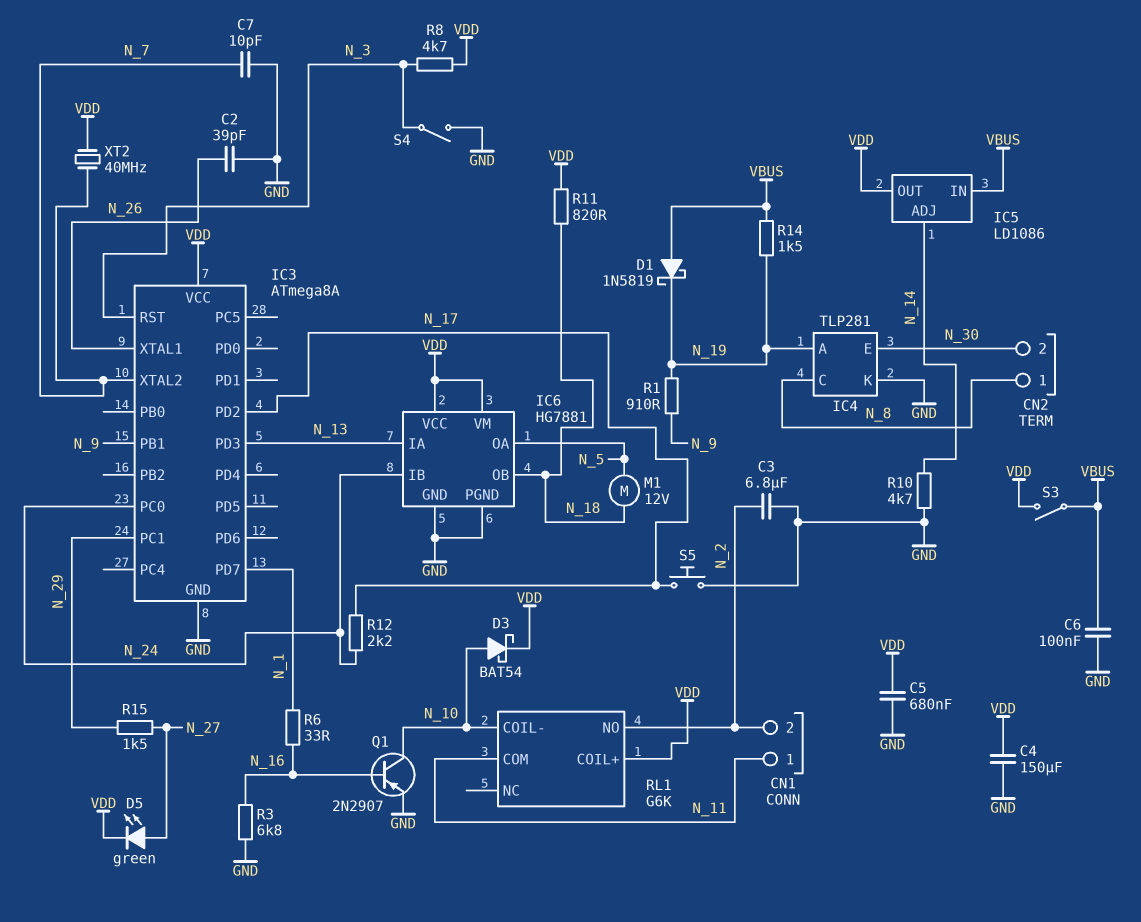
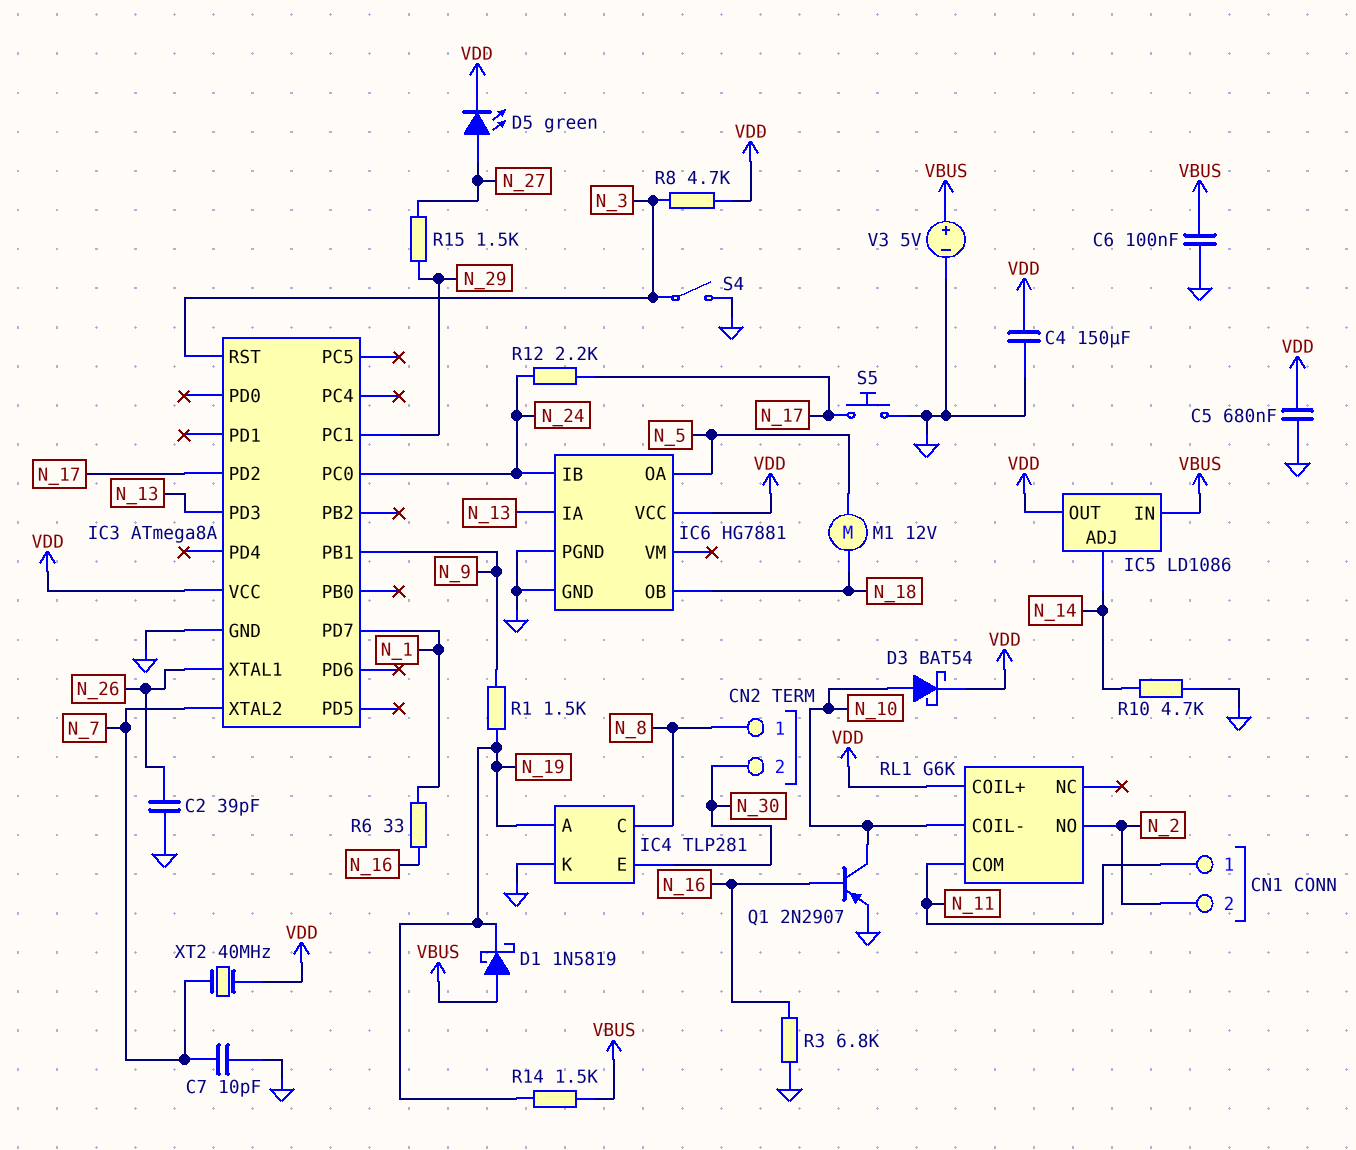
C3: 6.8uF (GND, N_2) -> none
IC6 pin VM: VDD -> none
R1: 910 (N_9, N_19) -> 1.5k (N_9, N_19)
R11: 820 (N_18, VDD) -> none
S3: switch (VBUS, VDD) -> none
V3: none -> 5V (plus VBUS, minus GND)

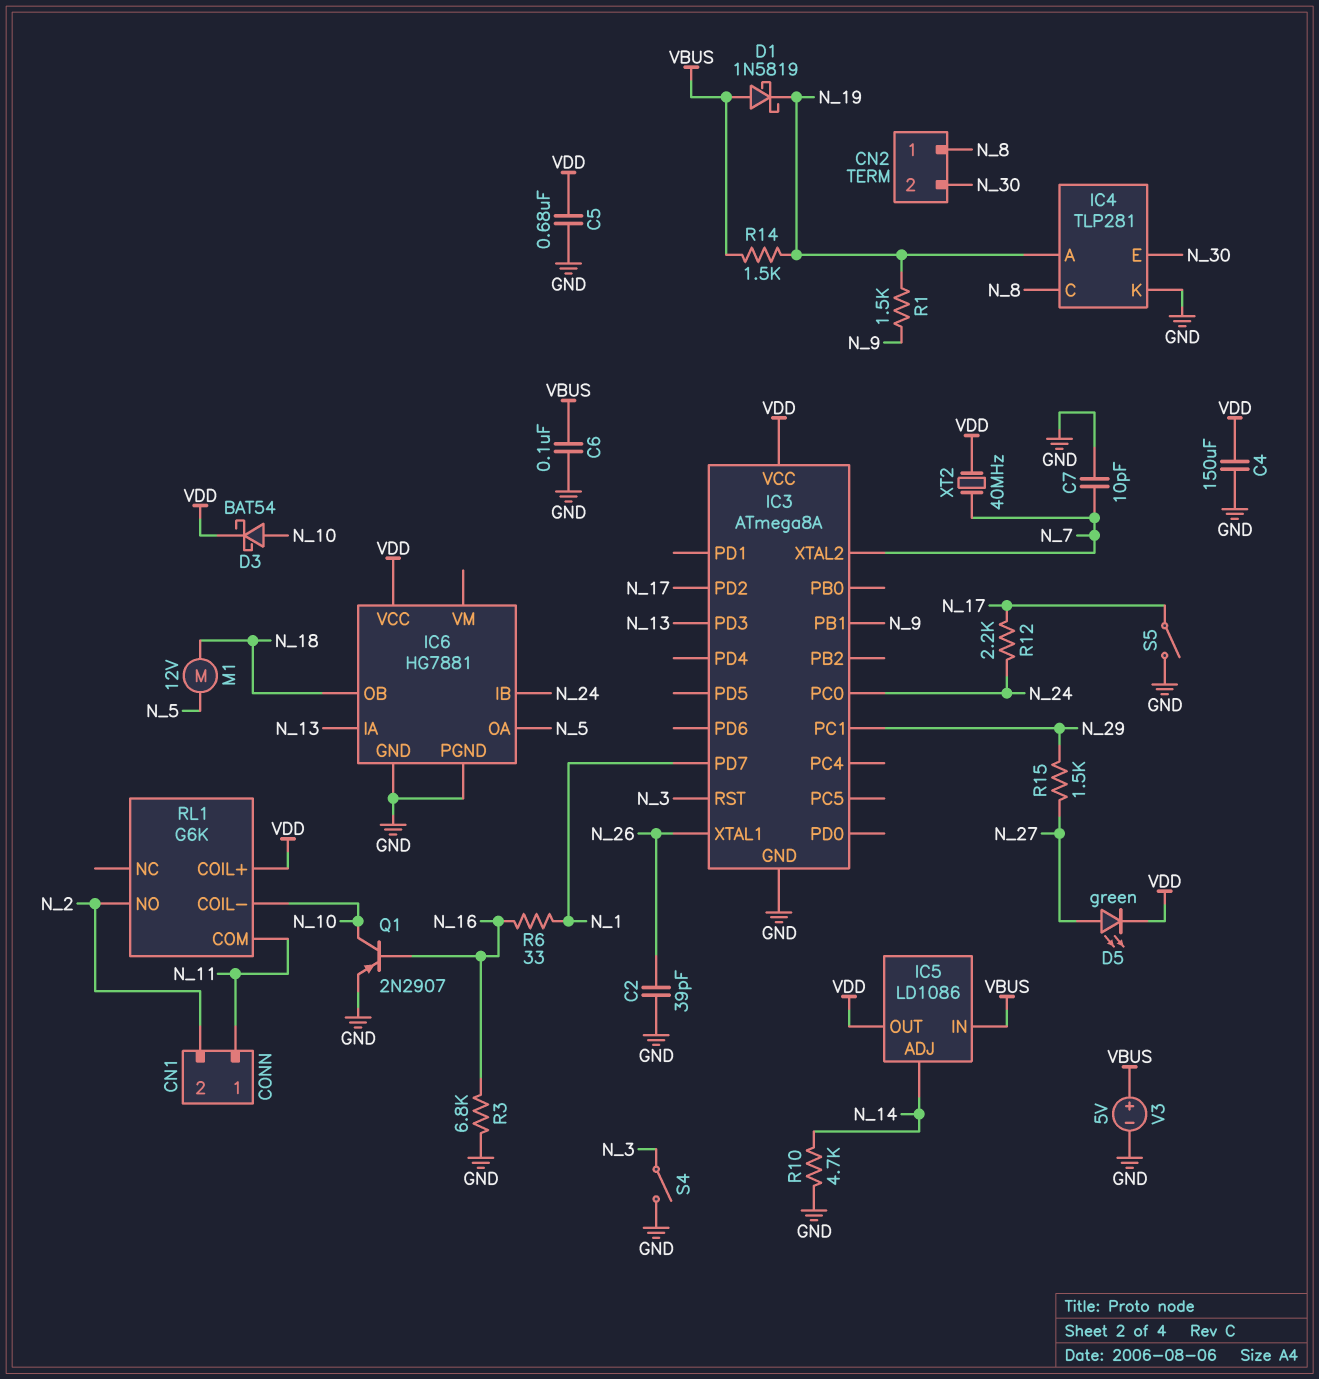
R8: 4.7k (N_3, VDD) -> none
S5: button (GND, N_17) -> switch (GND, N_17)

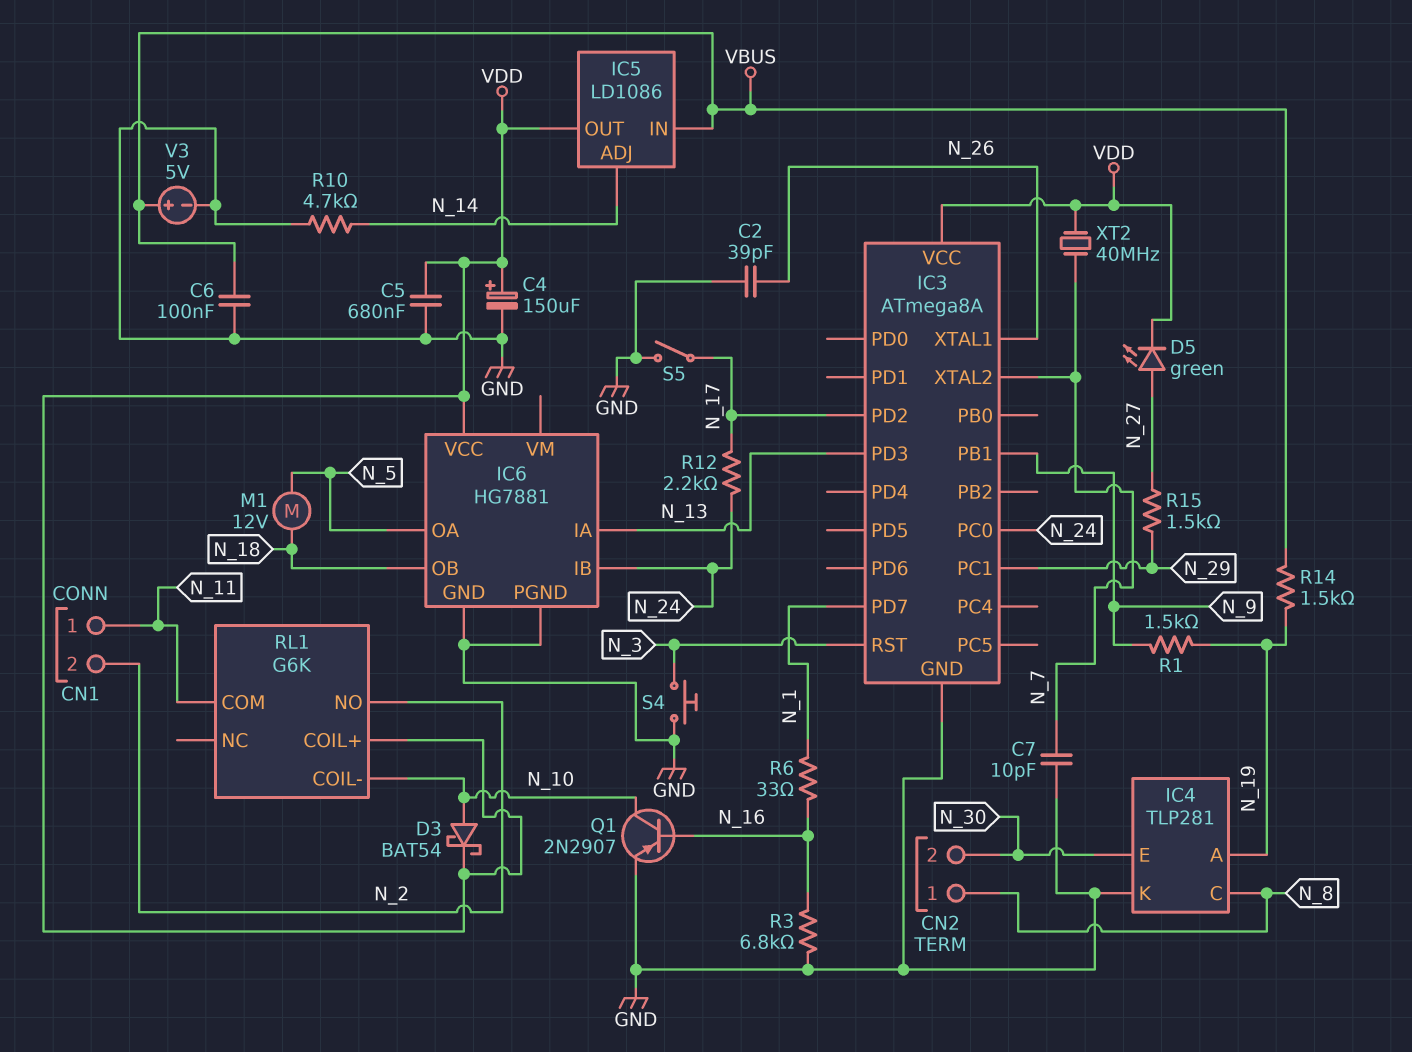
C4: 150uF (GND, VDD) -> 150uF (plus VDD, minus GND)
D1: schottky 1N5819 (A VBUS, K N_19) -> none
S4: switch (GND, N_3) -> button (GND, N_3)

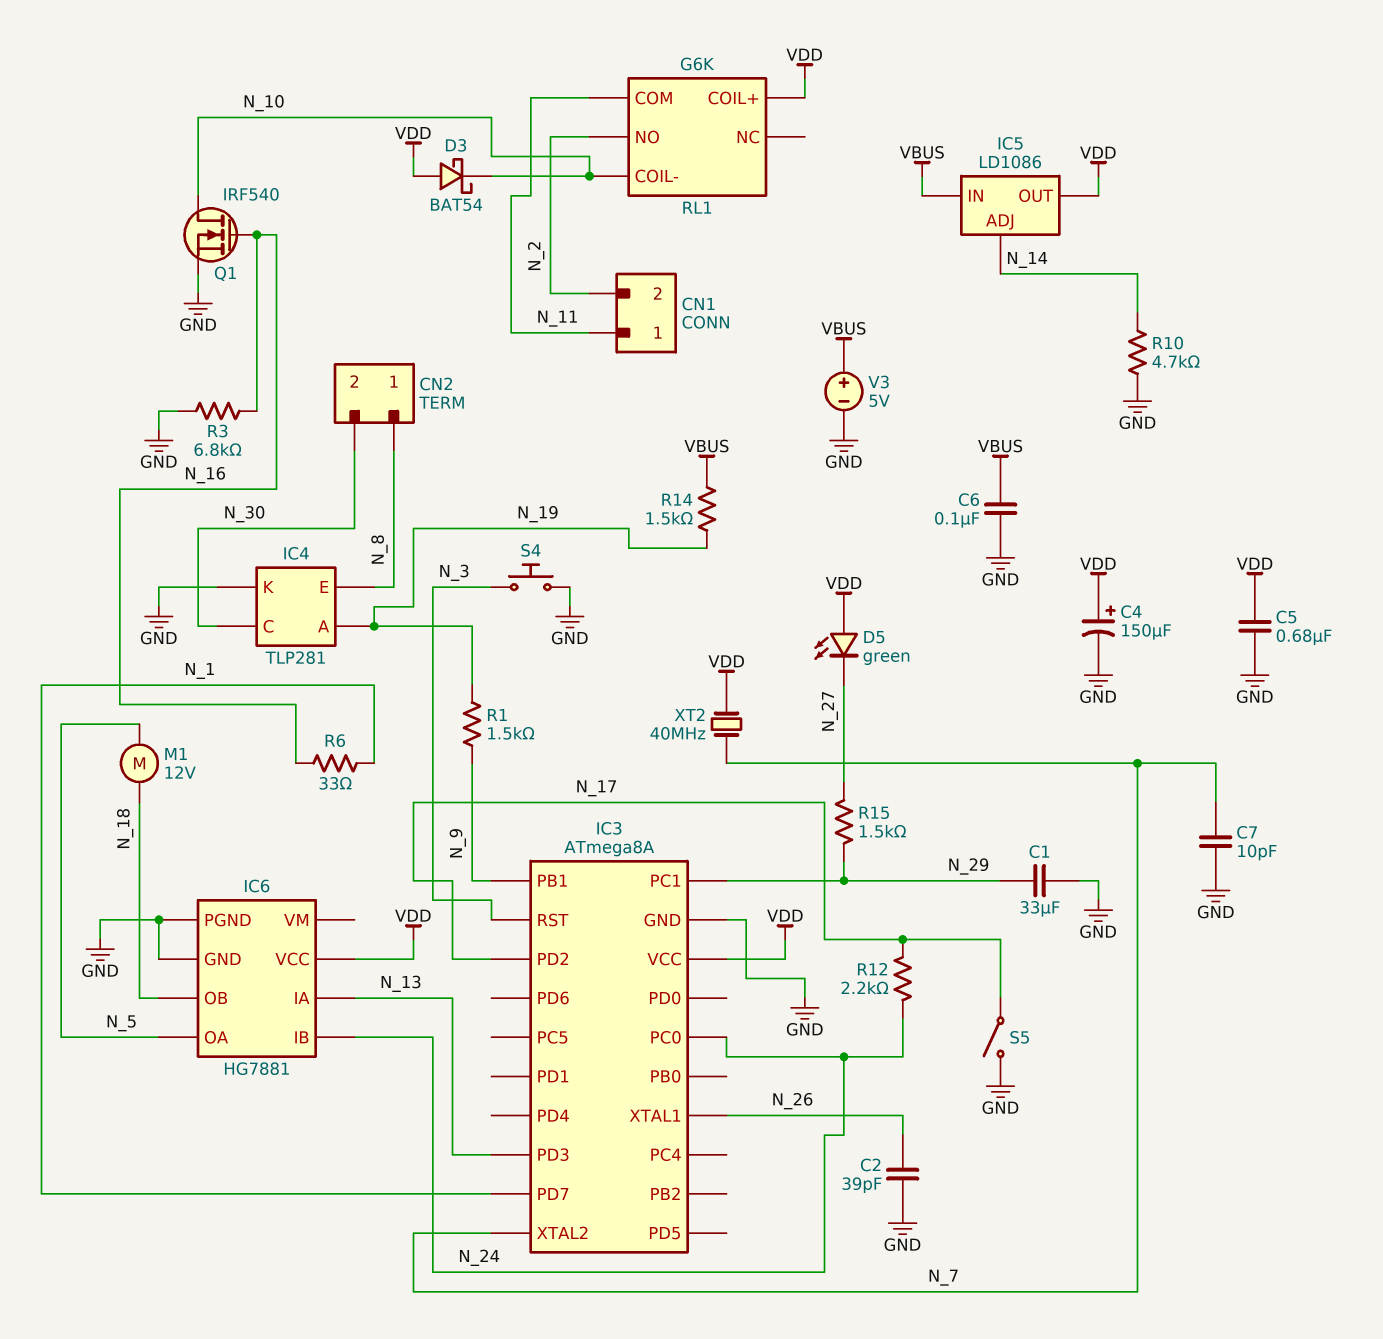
C1: none -> 33uF (GND, N_29)
D3: schottky BAT54 (A N_10, K VDD) -> schottky BAT54 (A VDD, K N_10)
D5: LED green (A N_27, K VDD) -> LED green (A VDD, K N_27)
IC4 pin C: N_8 -> N_30
IC4 pin E: N_30 -> N_8
Q1: PNP 2N2907 (B N_16, C N_10, E GND) -> NMOS IRF540 (G N_16, D N_10, S GND)

